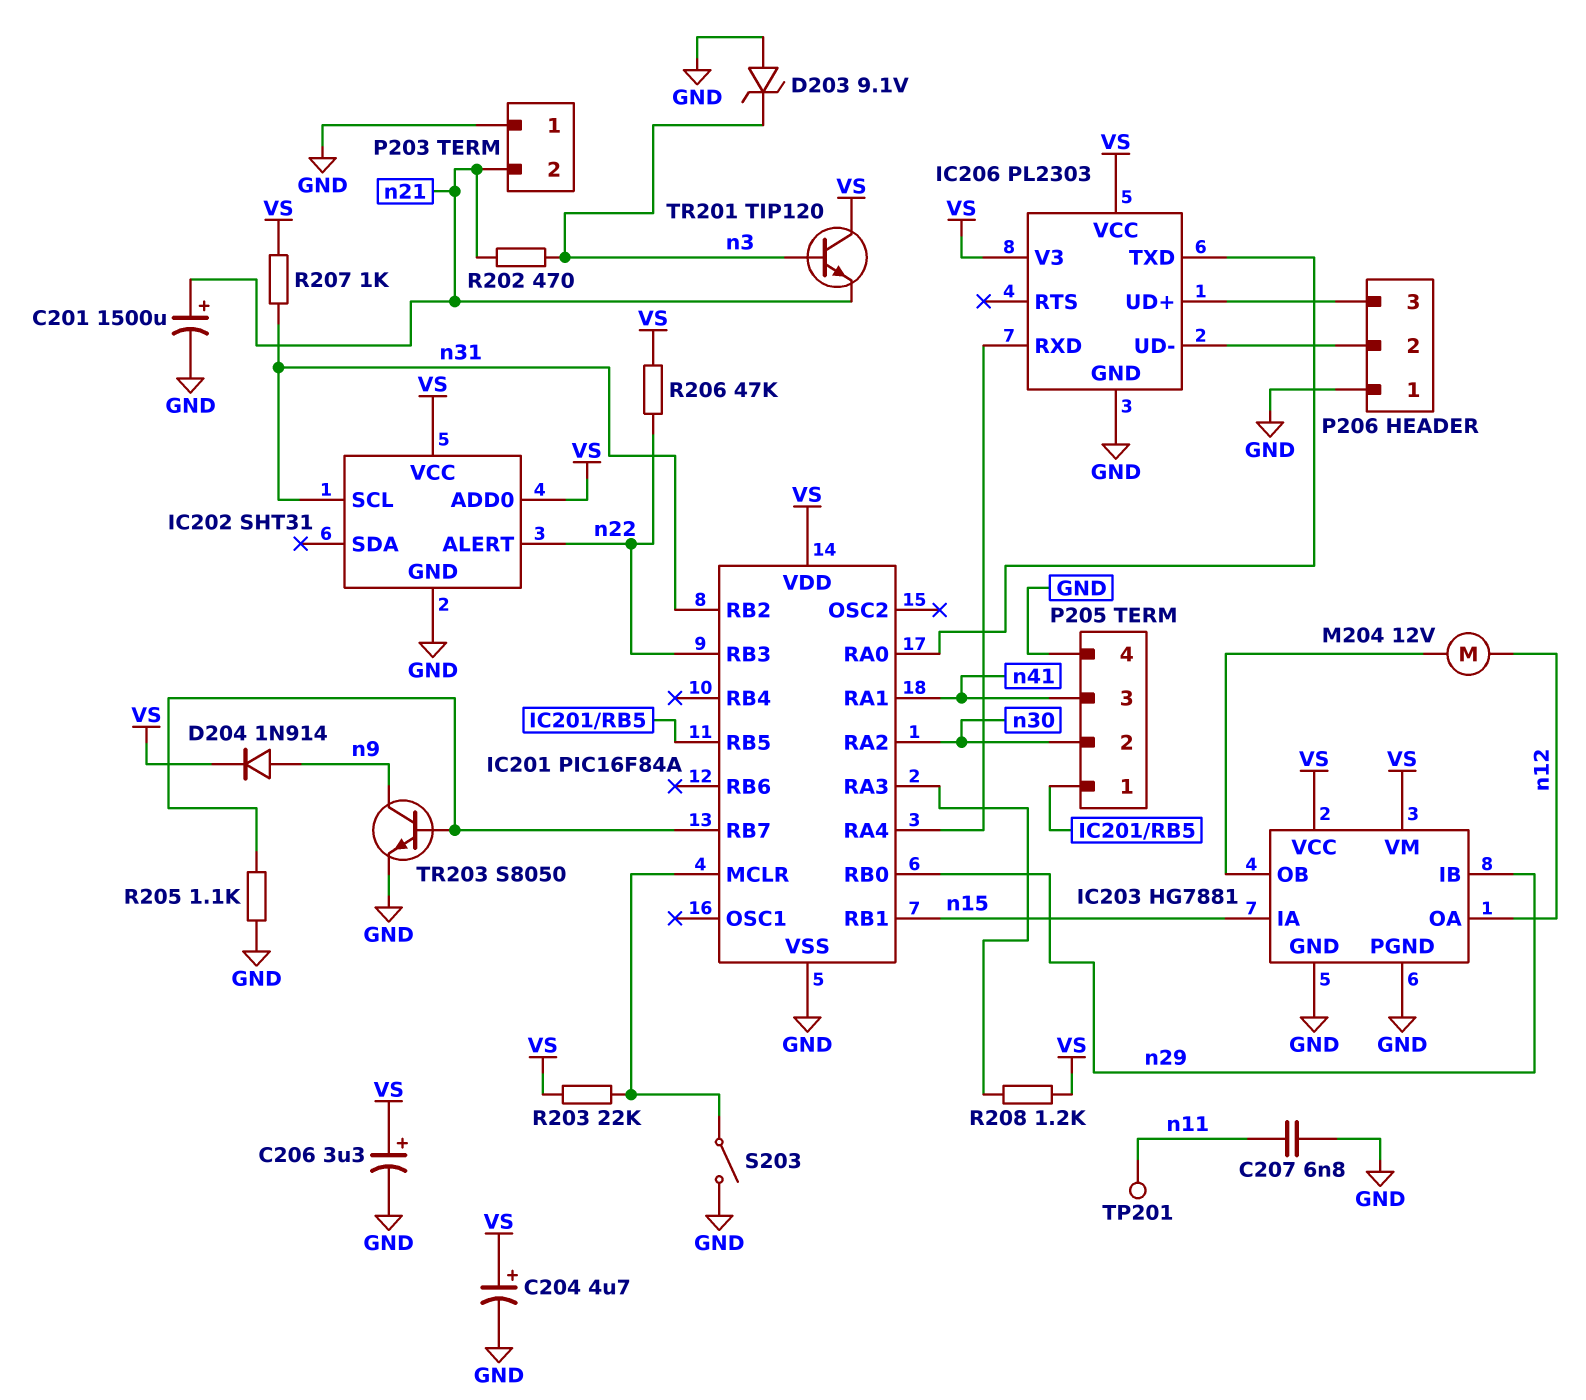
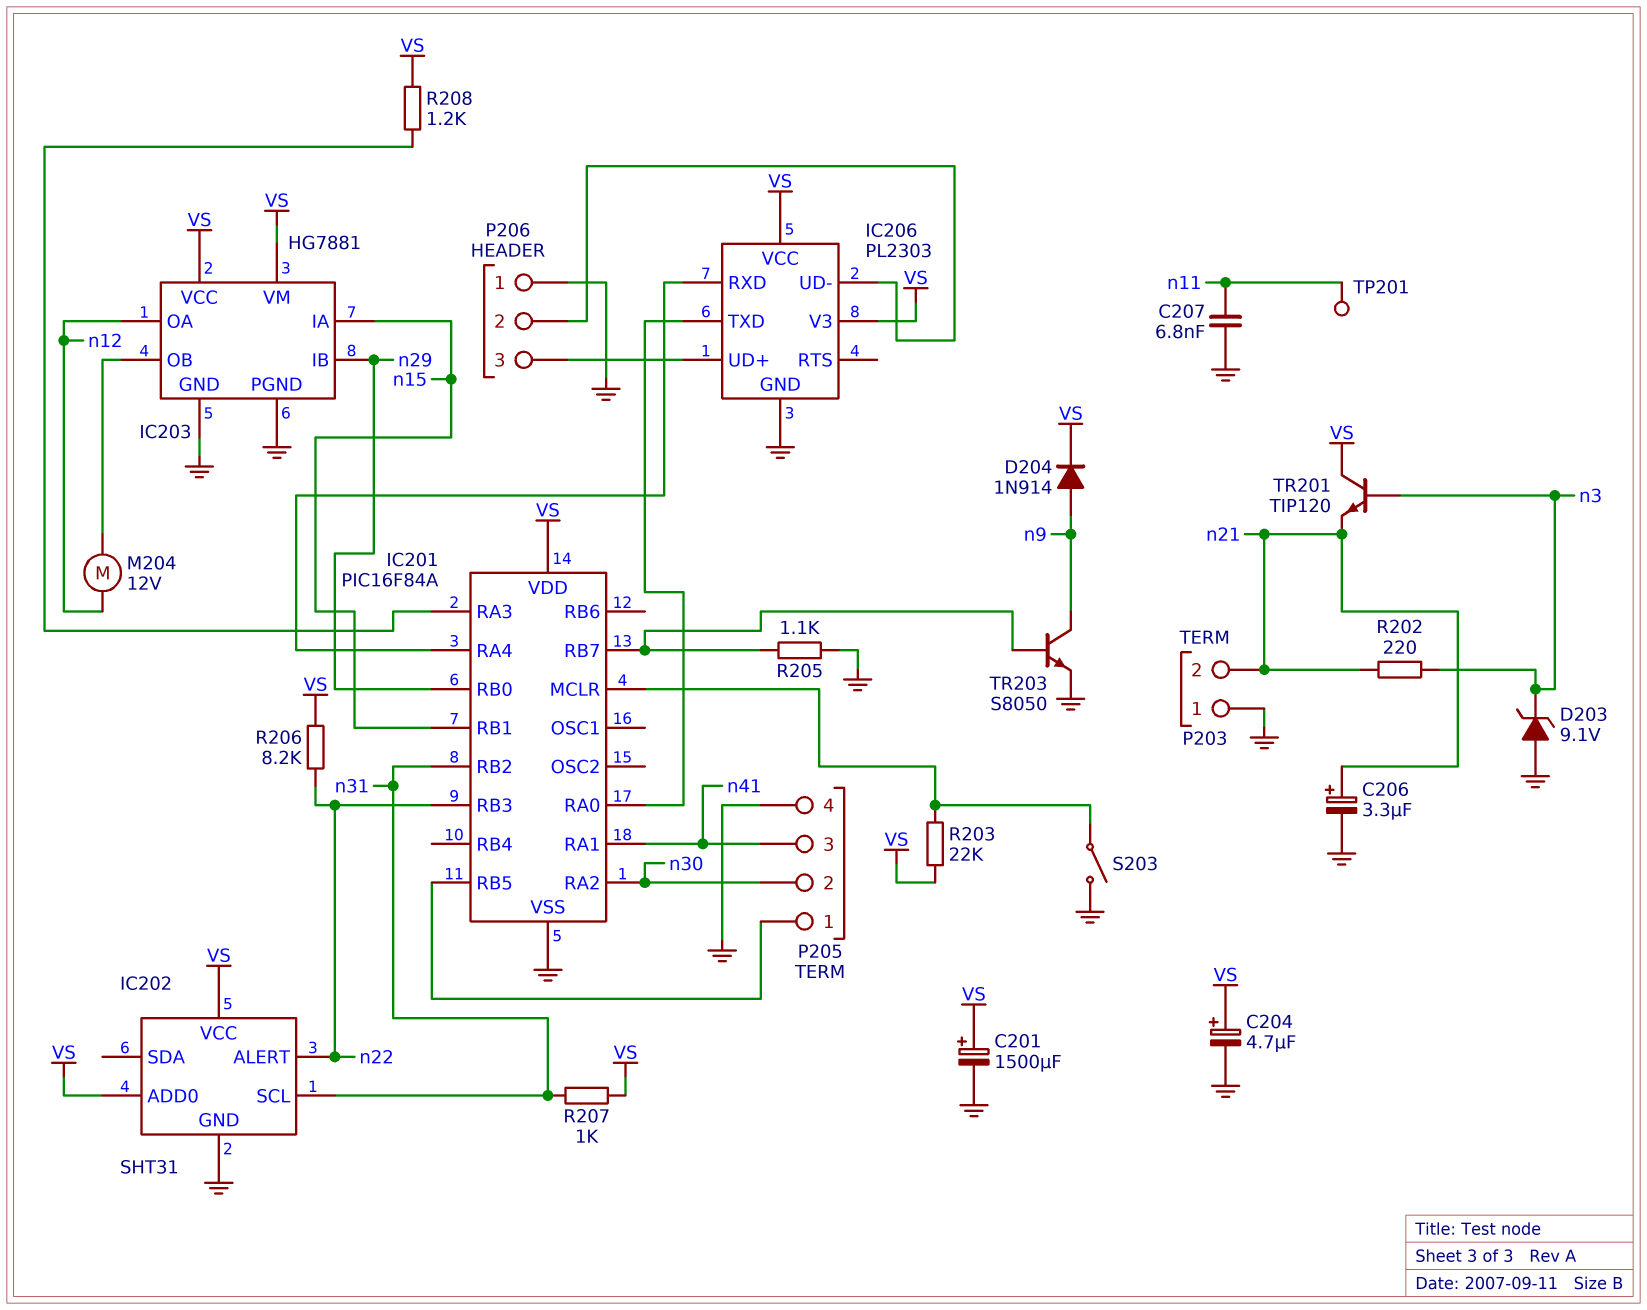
C201: 1500uF (plus n21, minus GND) -> 1500uF (plus VS, minus GND)
C206: 3.3uF (plus VS, minus GND) -> 3.3uF (plus n21, minus GND)
R202: 470 (n3, n21) -> 220 (n3, n21)
R206: 47k (VS, n22) -> 8.2k (VS, n22)

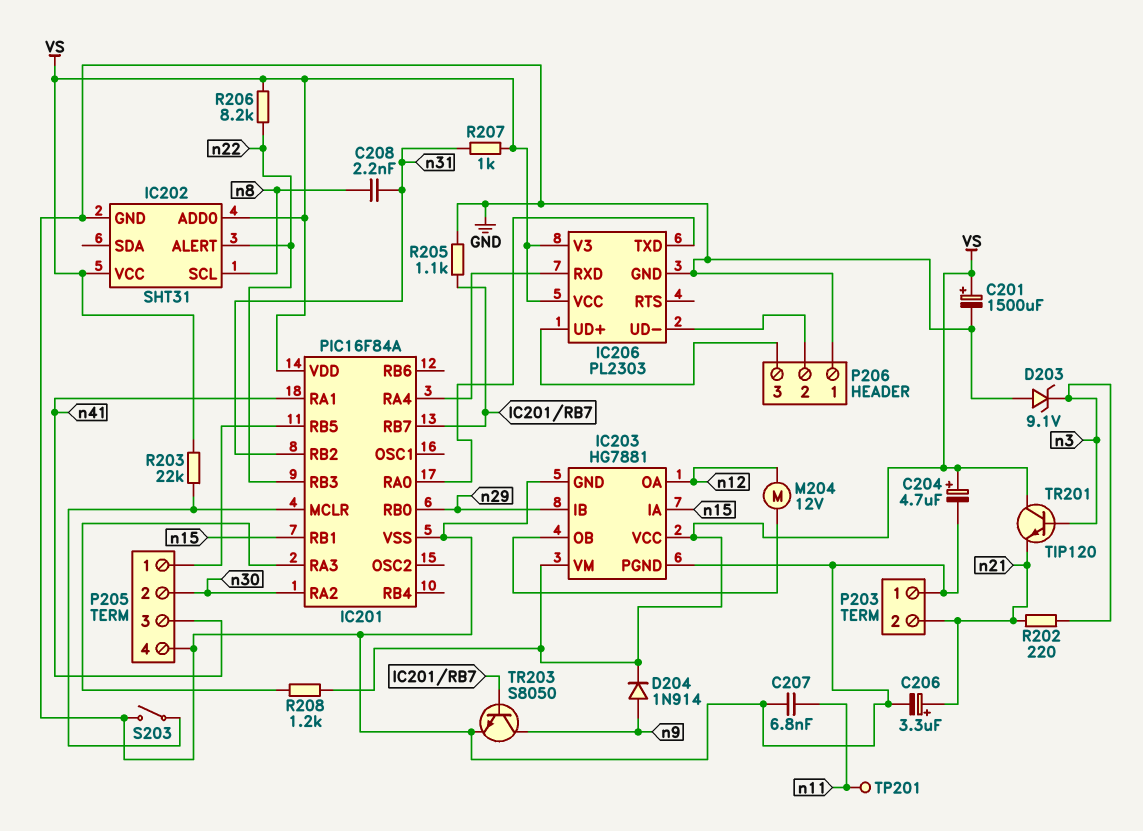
C208: none -> 2.2nF (n8, n31)
IC202 pin SCL: n31 -> n8

